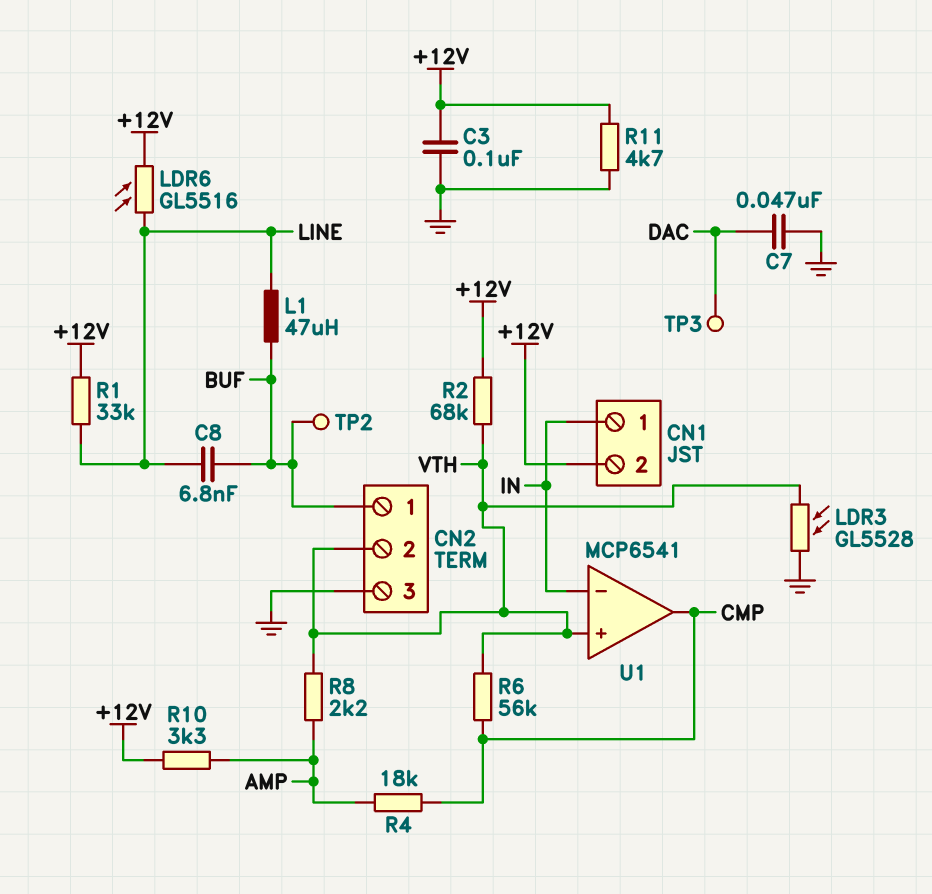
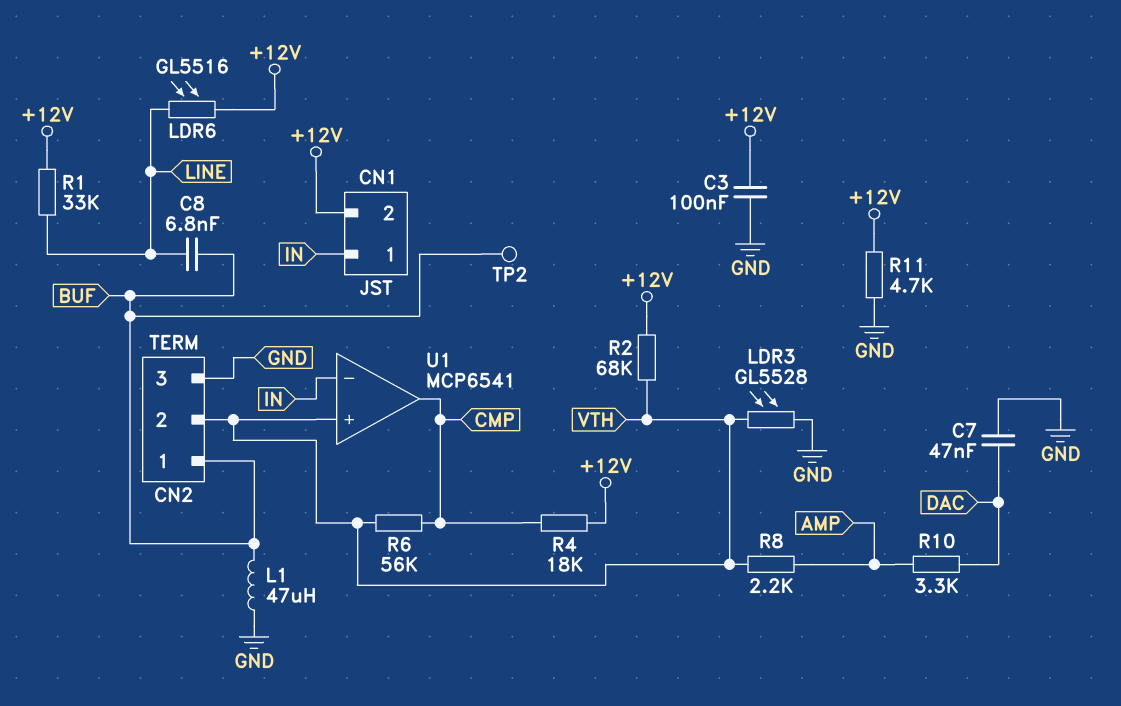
L1: 47uH (BUF, LINE) -> 47uH (BUF, GND)
R4: 18k (AMP, CMP) -> 18k (+12V, CMP)
R10: 3.3k (+12V, AMP) -> 3.3k (AMP, DAC)
TP3: test point (DAC) -> none

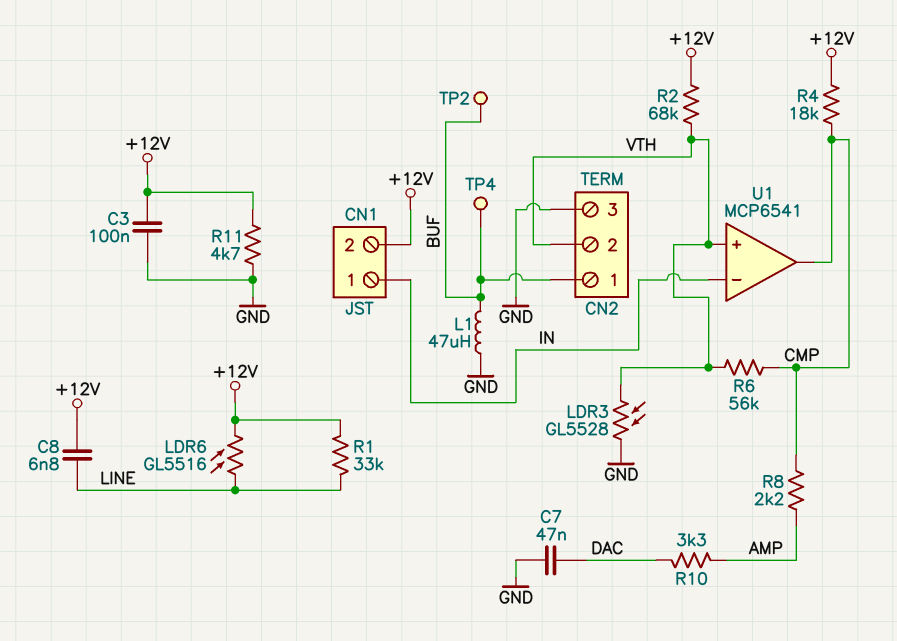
C8: 6.8nF (BUF, LINE) -> 6.8nF (+12V, LINE)
R8: 2.2k (AMP, VTH) -> 2.2k (AMP, CMP)
TP4: none -> test point (BUF)

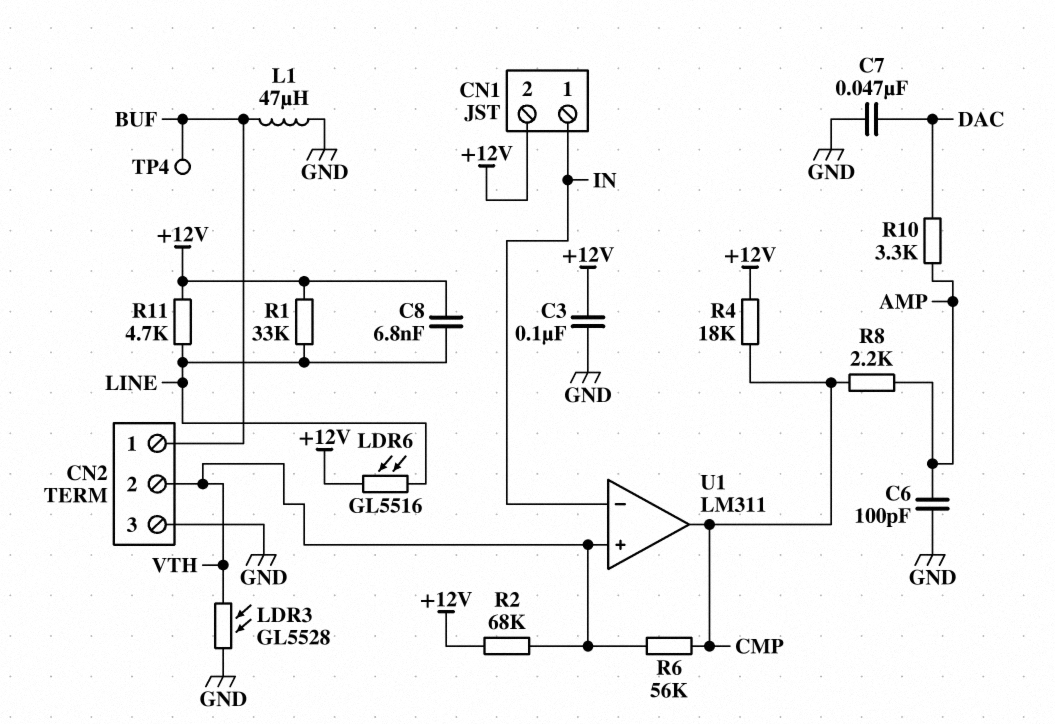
C6: none -> 100pF (AMP, GND)
R11: 4.7k (+12V, GND) -> 4.7k (+12V, LINE)
TP2: test point (BUF) -> none
U1: MCP6541 -> LM311

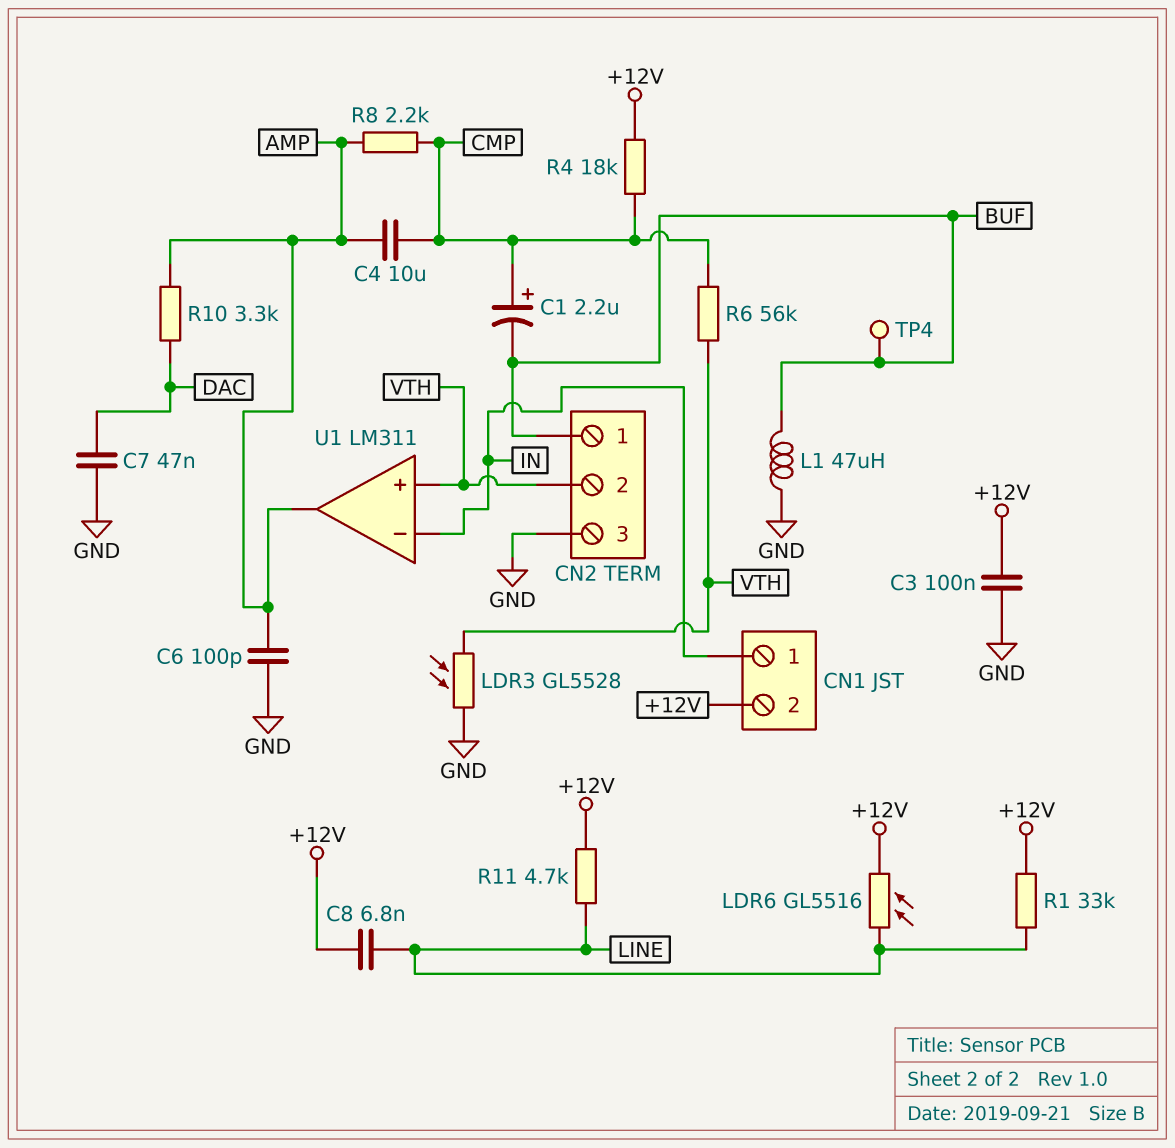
C1: none -> 2.2uF (plus CMP, minus BUF)
C4: none -> 10uF (AMP, CMP)
R2: 68k (+12V, VTH) -> none
U1 pin out: CMP -> AMP

